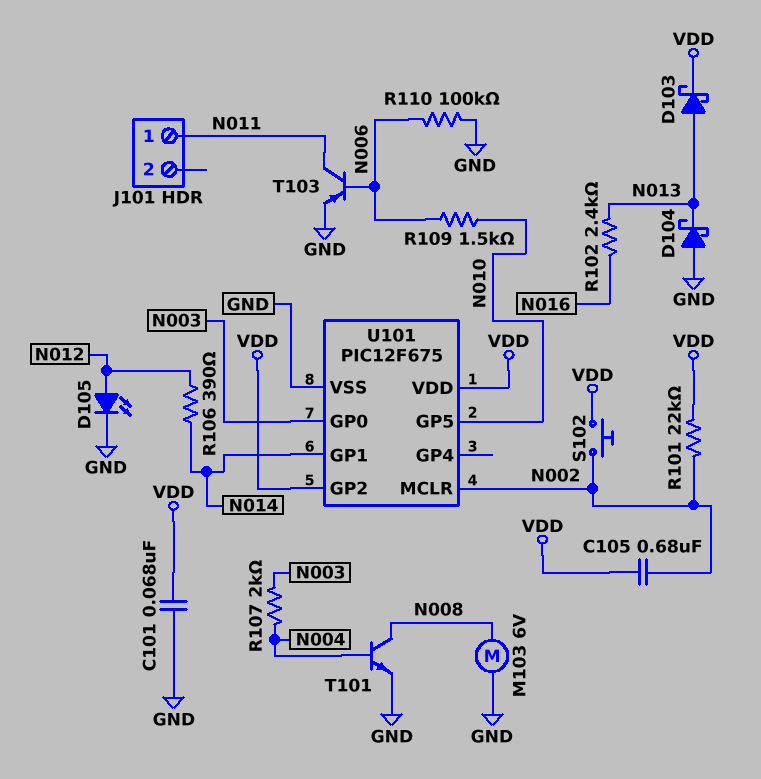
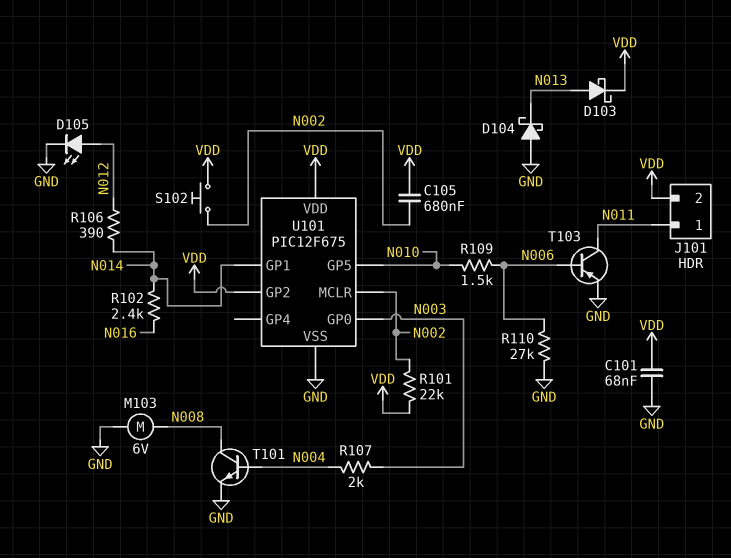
J101 pin 2: none -> VDD
R102: 2.4k (N013, N016) -> 2.4k (N014, N016)
R110: 100k (GND, N006) -> 27k (GND, N006)

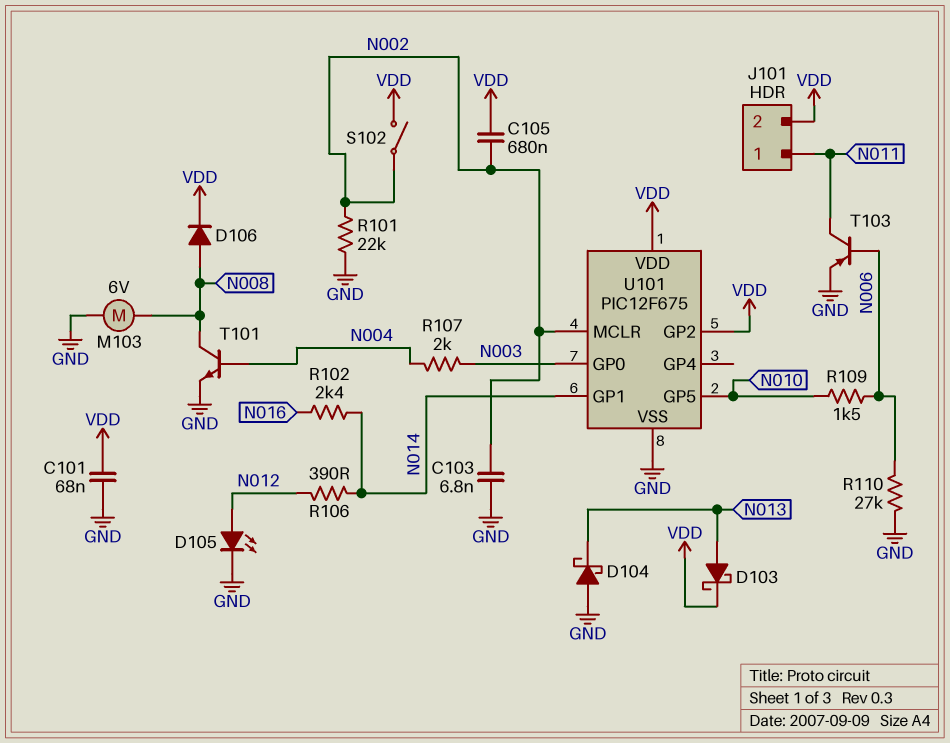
C103: none -> 6.8nF (GND, N002)
D106: none -> diode (A N008, K VDD)
R101: 22k (N002, VDD) -> 22k (GND, N002)
S102: button (N002, VDD) -> switch (N002, VDD)

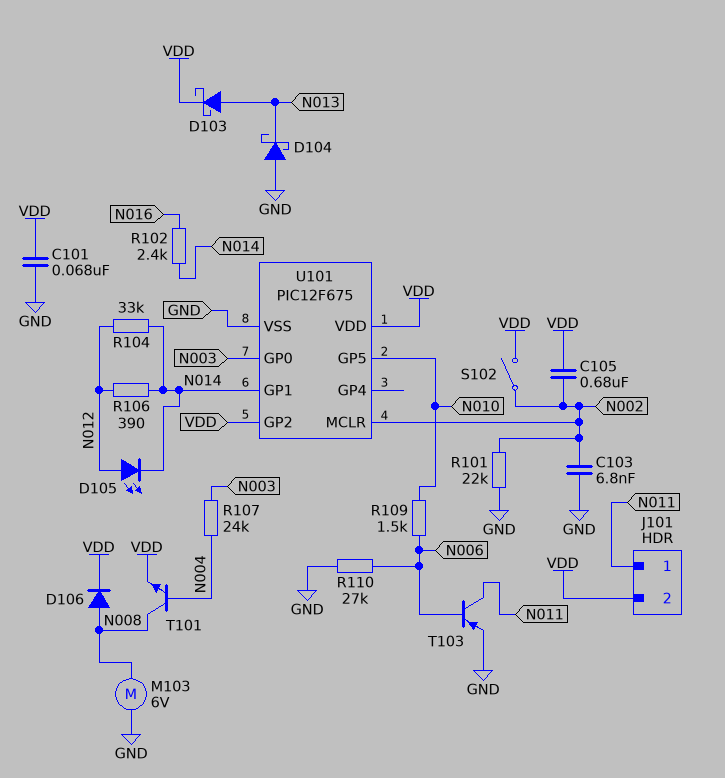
D105: LED (A N012, K GND) -> LED (A N012, K N014)
R104: none -> 33k (N012, N014)
R107: 2k (N003, N004) -> 24k (N003, N004)
T101: NPN (B N004, C N008, E GND) -> NPN (B N004, C N008, E VDD)

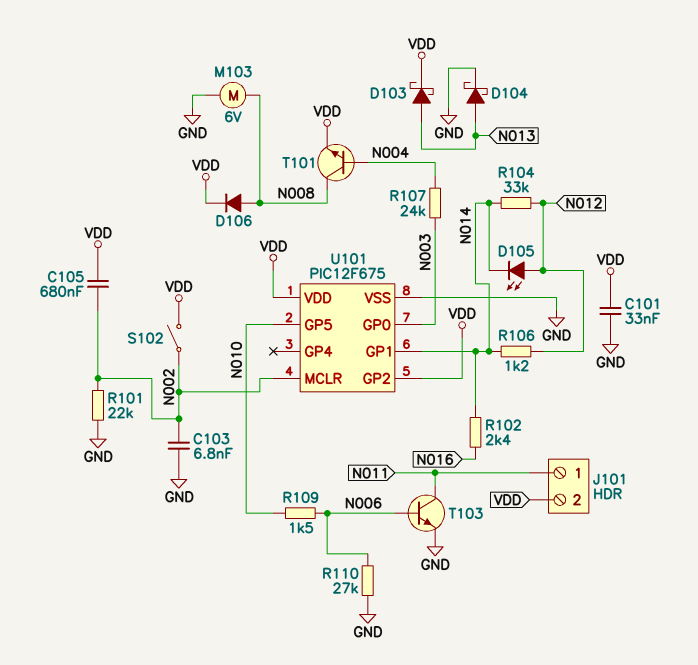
C101: 68nF (GND, VDD) -> 33nF (GND, VDD)
D104: schottky (A GND, K N013) -> schottky (A N013, K GND)
R106: 390 (N012, N014) -> 1.2k (N012, N014)
T103: PNP (B N006, C N011, E GND) -> NPN (B N006, C N011, E GND)

